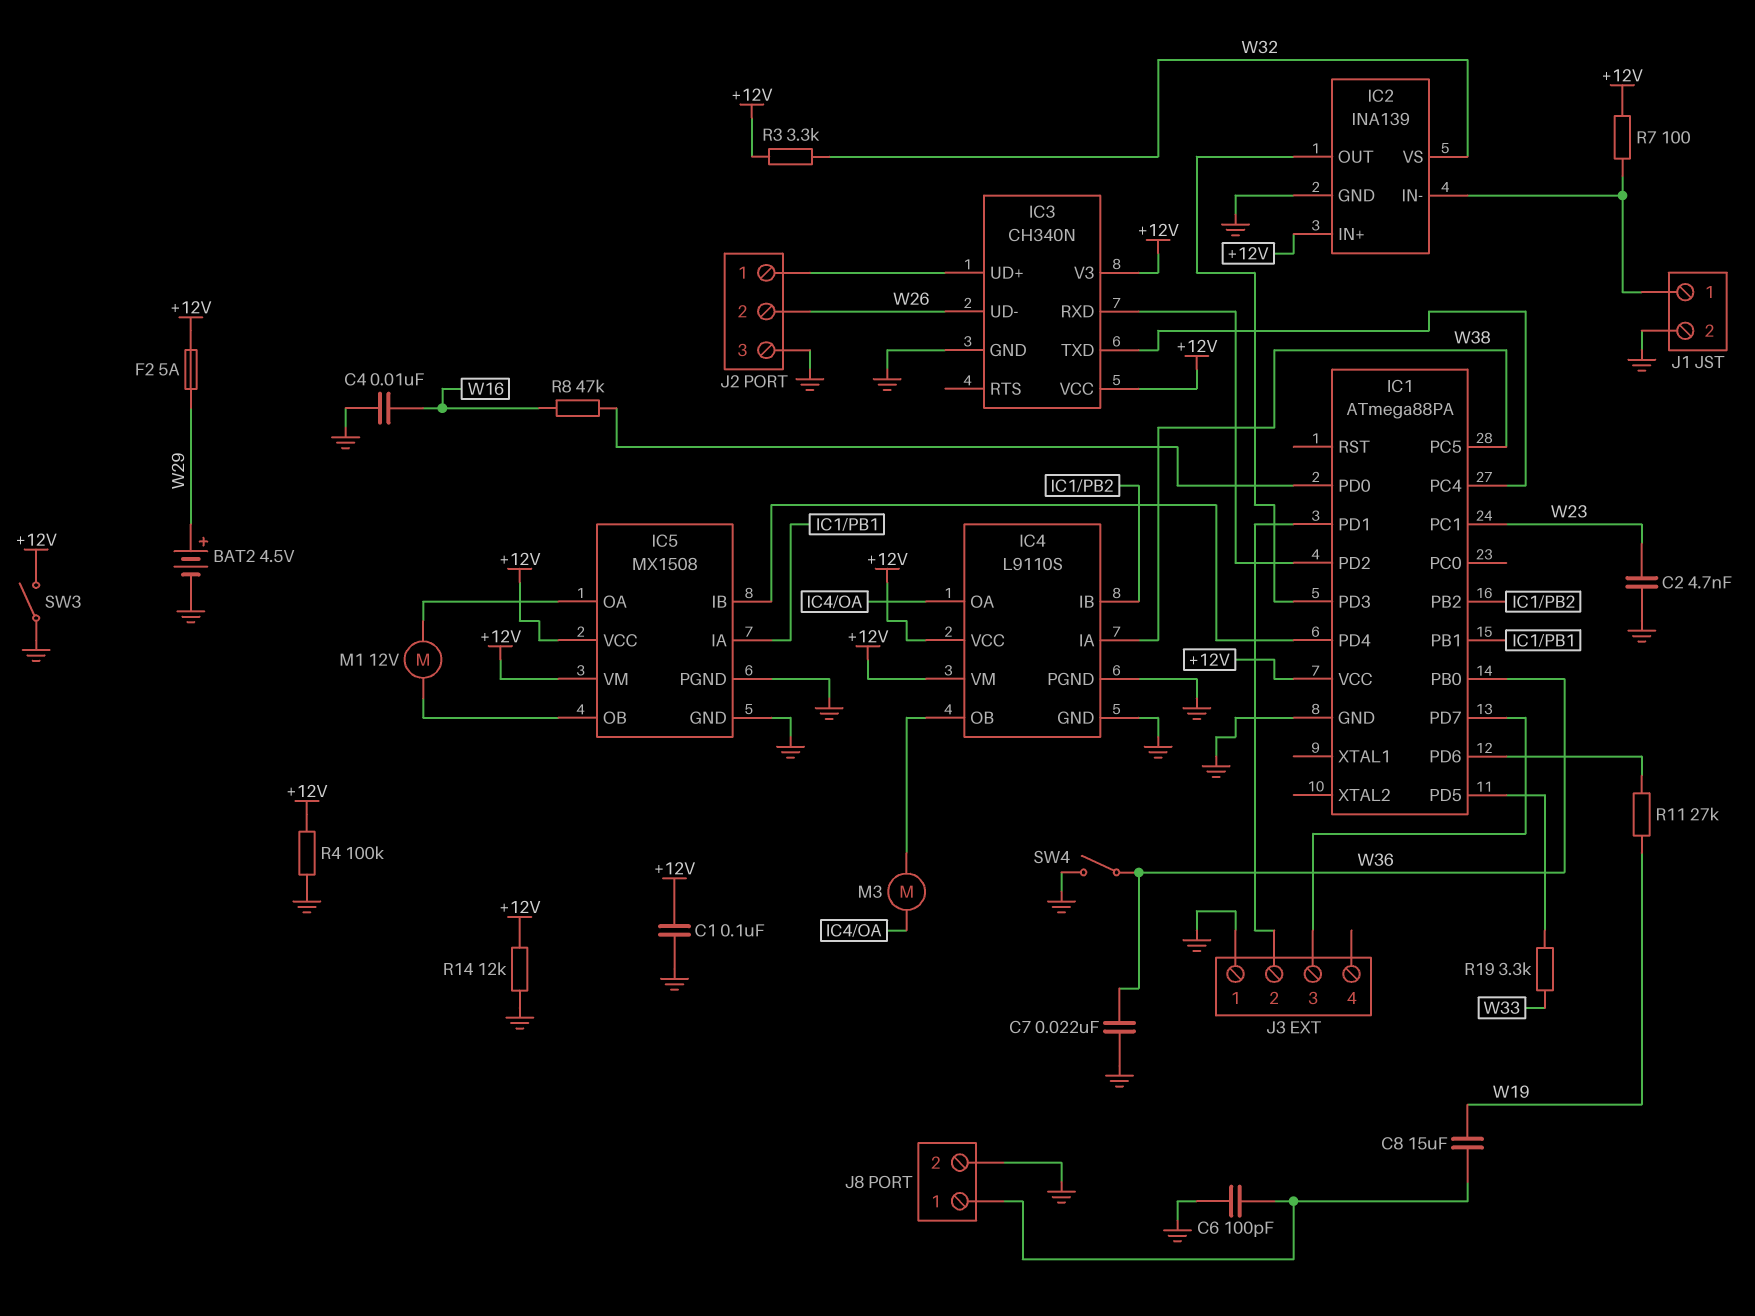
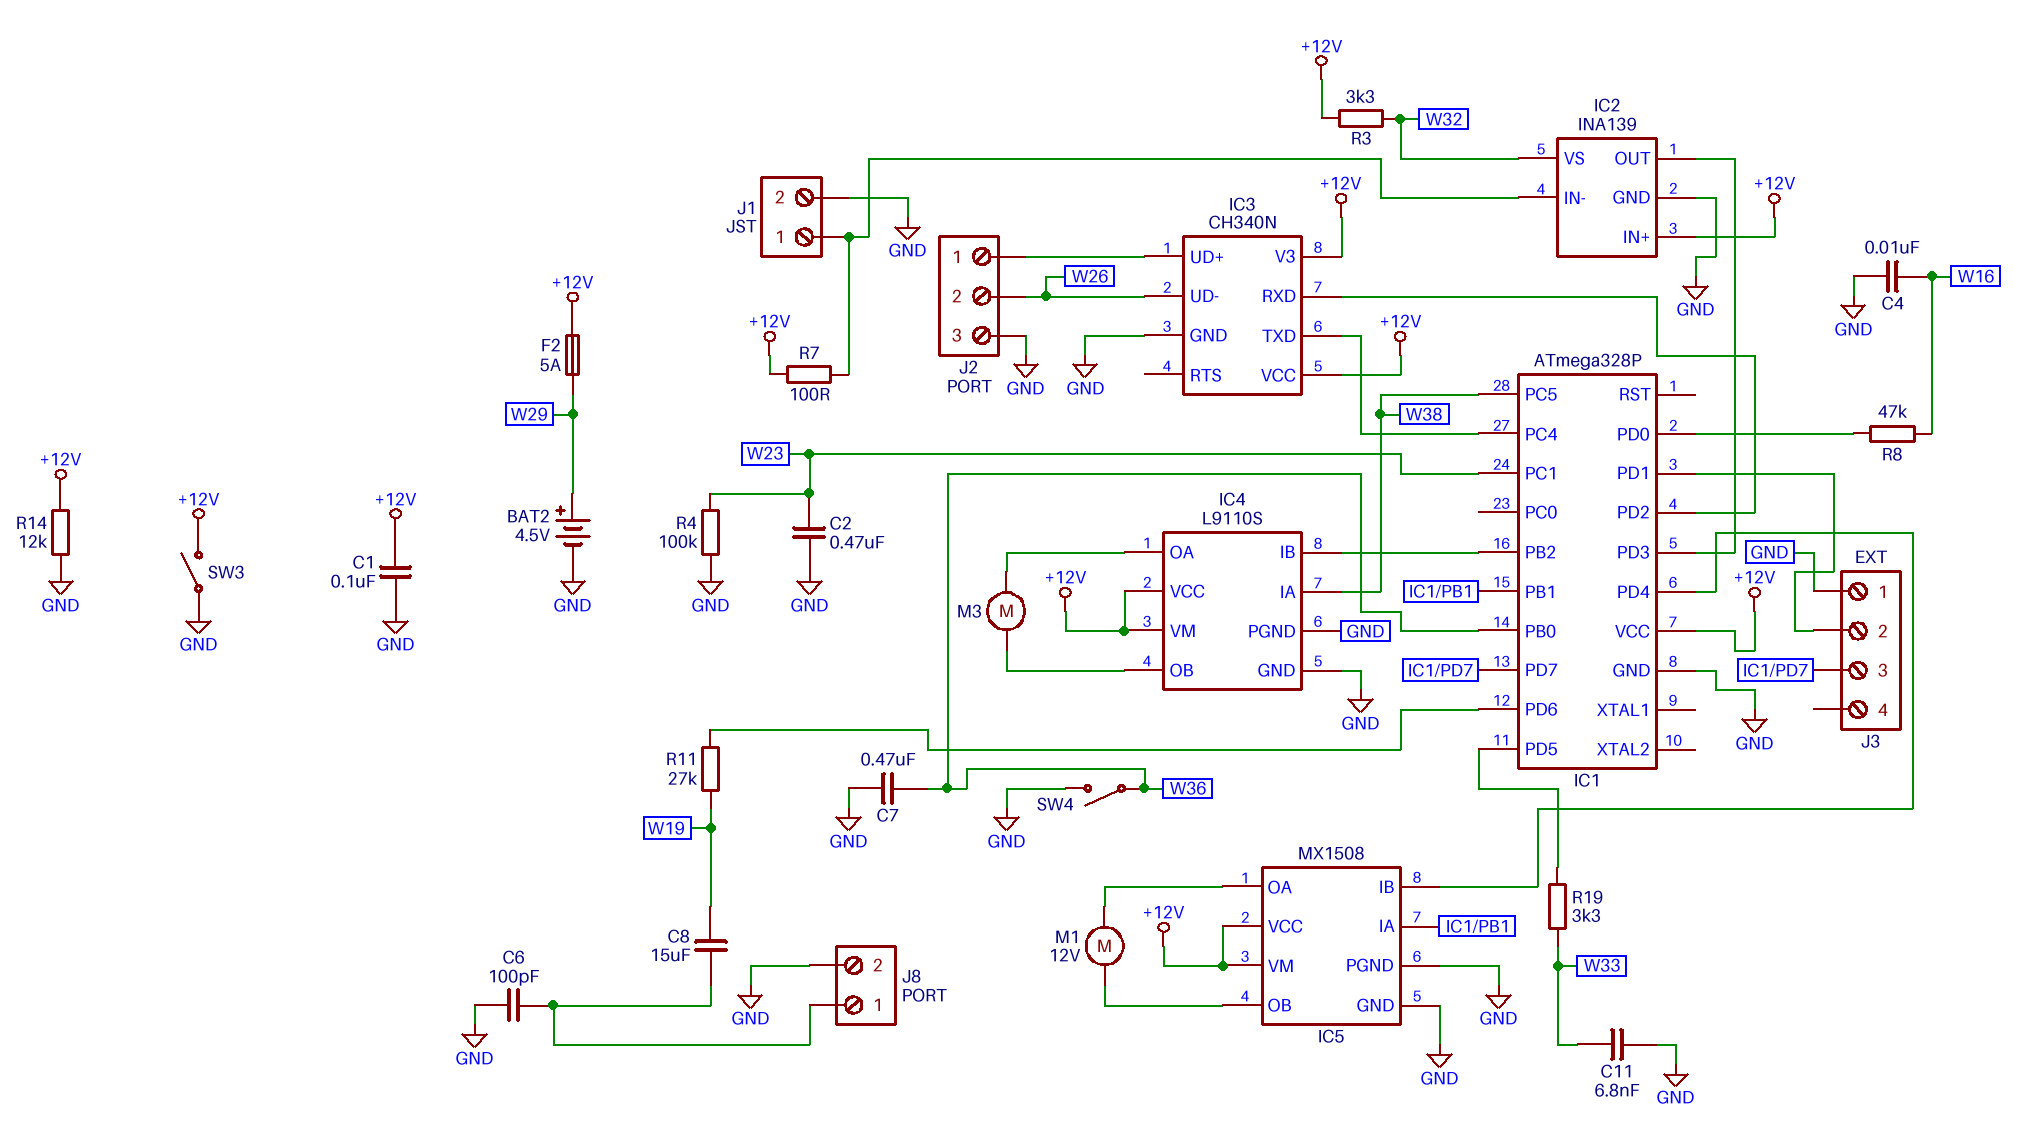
C2: 4.7nF (GND, W23) -> 470nF (GND, W23)
C7: 22nF (GND, W36) -> 470nF (GND, W36)
C11: none -> 6.8nF (GND, W33)
IC1: ATmega88PA -> ATmega328P
R4: 100k (+12V, GND) -> 100k (GND, W23)

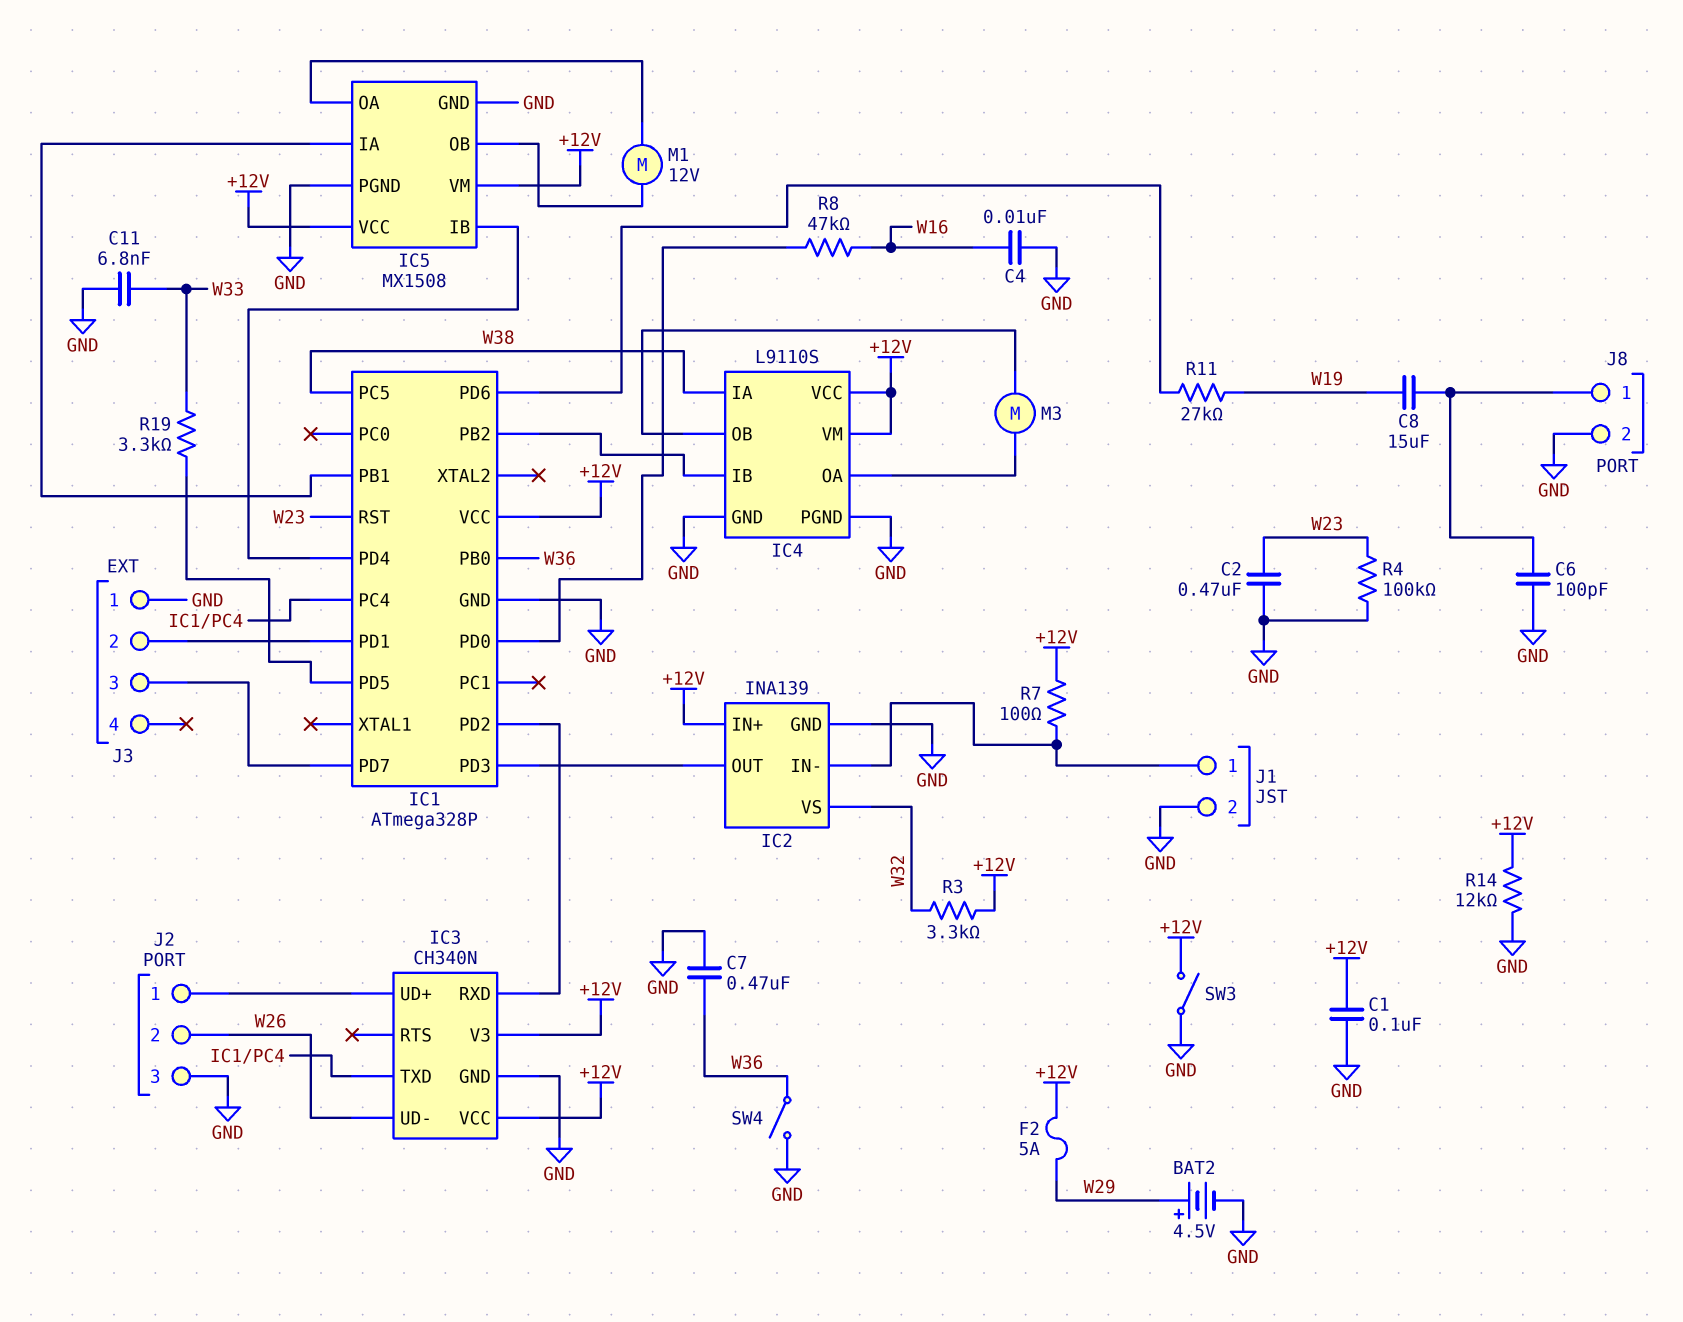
IC1 pin PC1: W23 -> none
IC1 pin RST: none -> W23

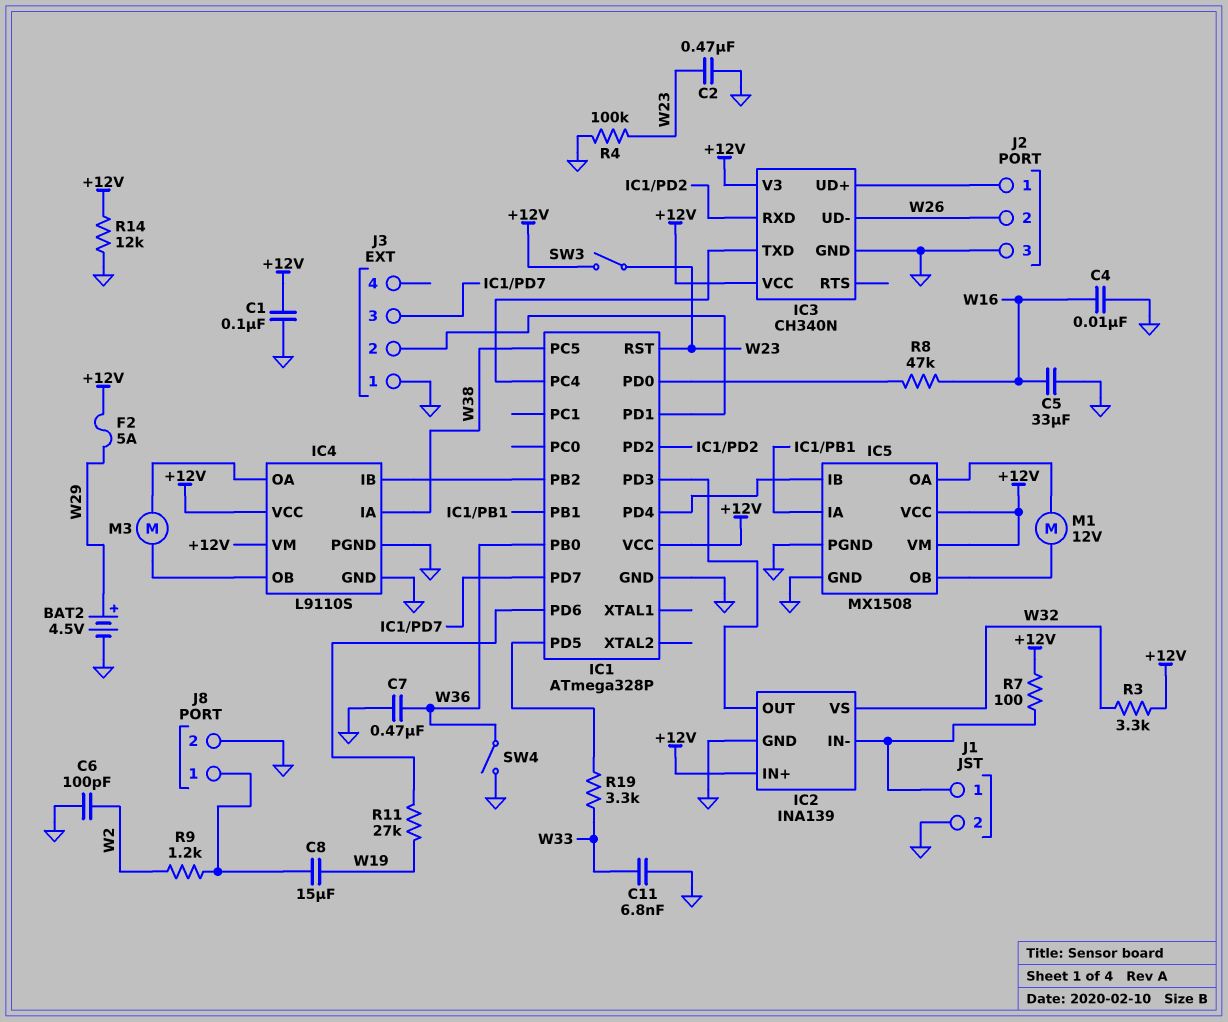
C5: none -> 33uF (GND, W16)
C6: 100pF (GND, J8/1) -> 100pF (GND, W2)
R9: none -> 1.2k (J8/1, W2)
SW3: switch (+12V, GND) -> switch (+12V, W23)

